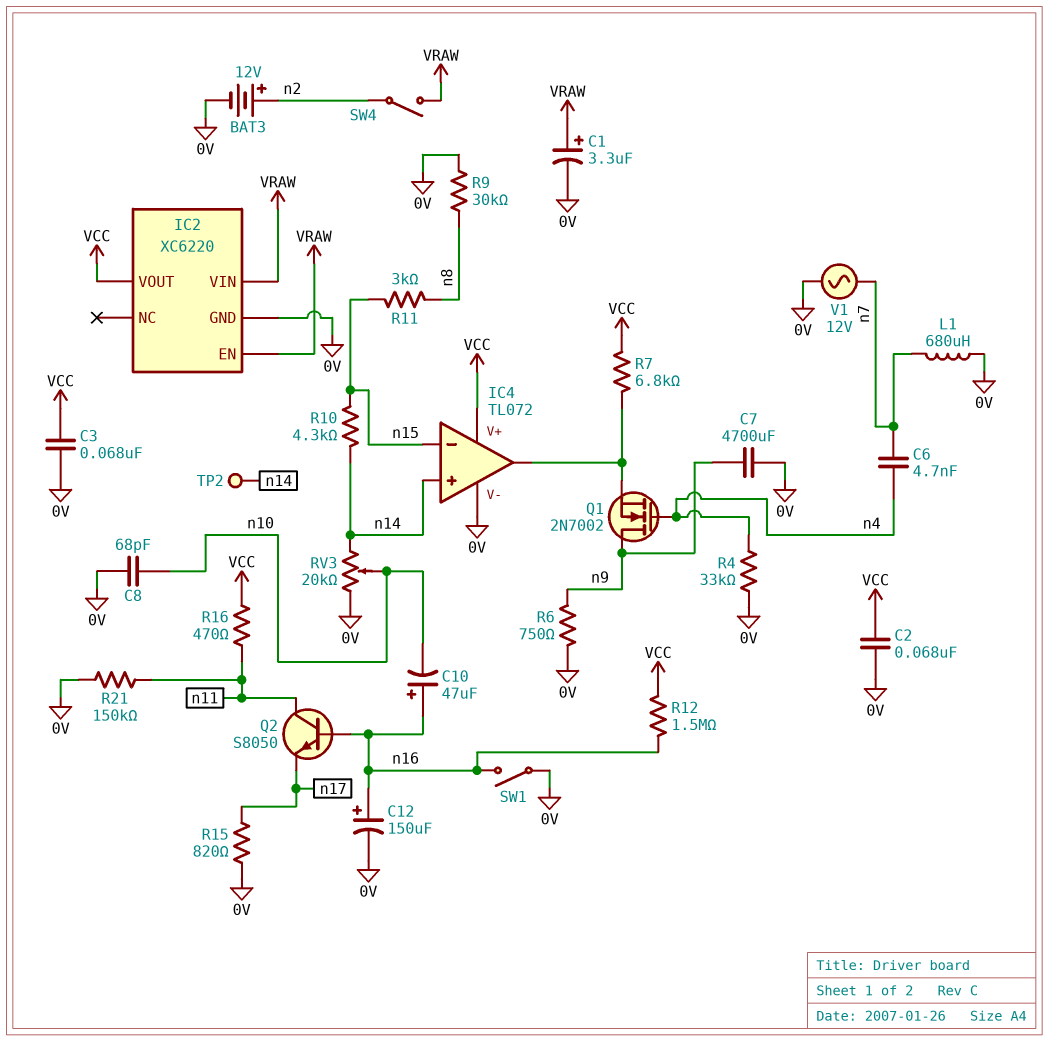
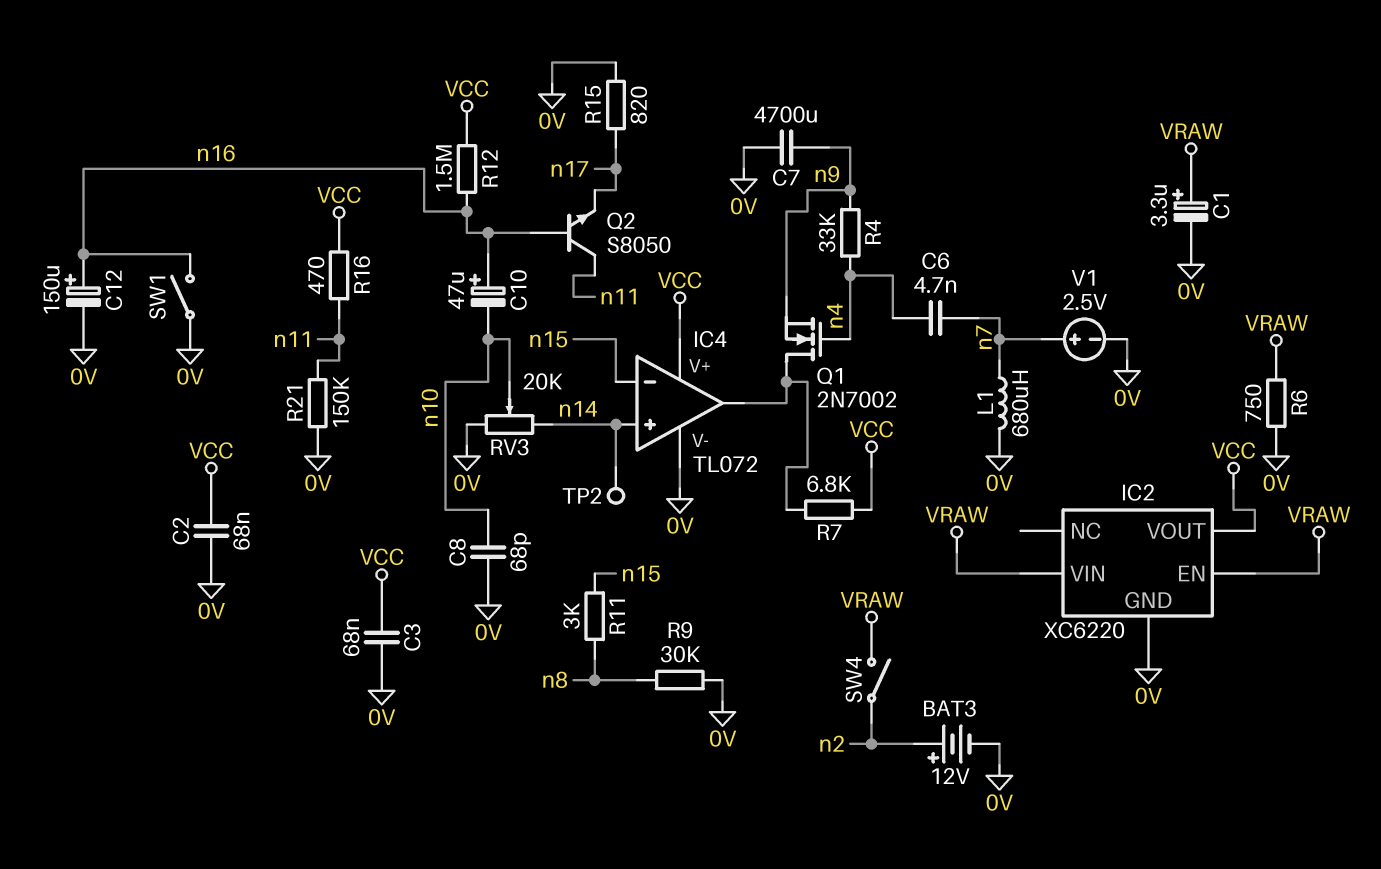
Q1: NMOS 2N7002 (G n4, D n9, S IC4/out) -> NMOS 2N7002 (G n4, D IC4/out, S n9)
R4: 33k (0V, n4) -> 33k (n4, n9)
R6: 750 (0V, n9) -> 750 (0V, VRAW)
R10: 4.3k (n14, n15) -> none
V1: AC 12V (0V, n7) -> 2.5V (plus n7, minus 0V)

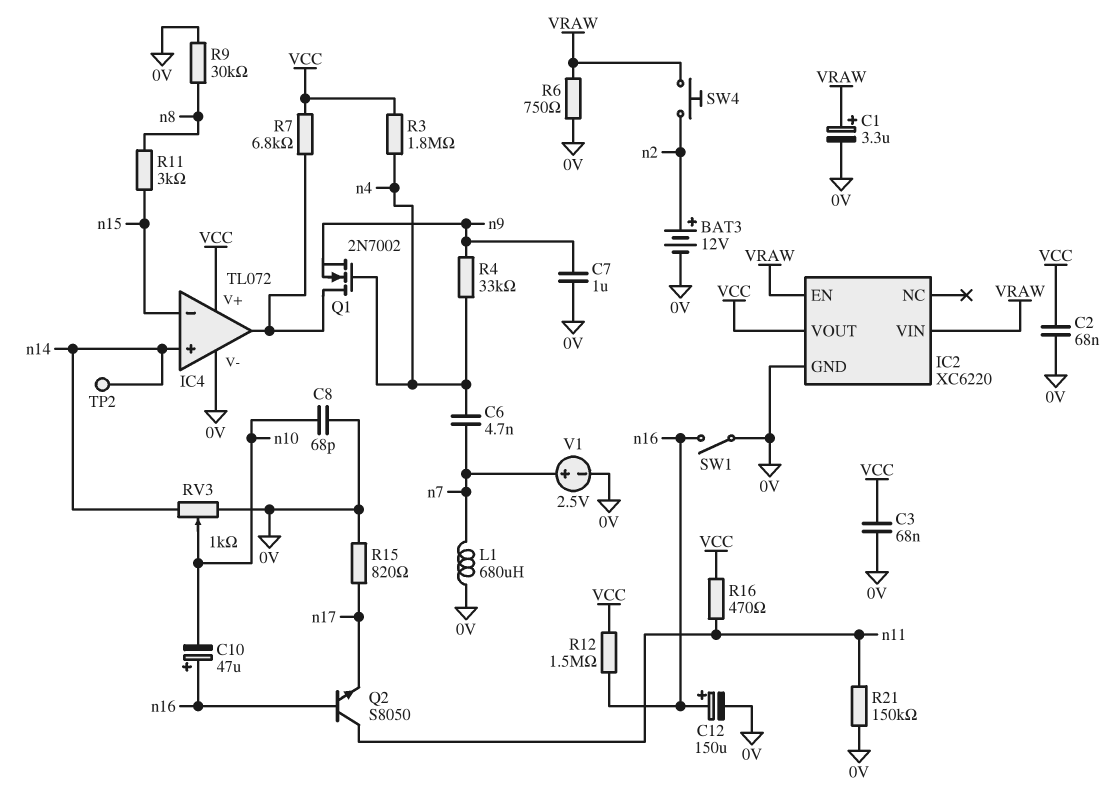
C7: 4700uF (0V, n9) -> 1uF (0V, n9)
R3: none -> 1.8M (VCC, n4)
RV3: 20k (0V, n14, wiper n10) -> 1k (0V, n14, wiper n10)
SW4: switch (VRAW, n2) -> button (VRAW, n2)

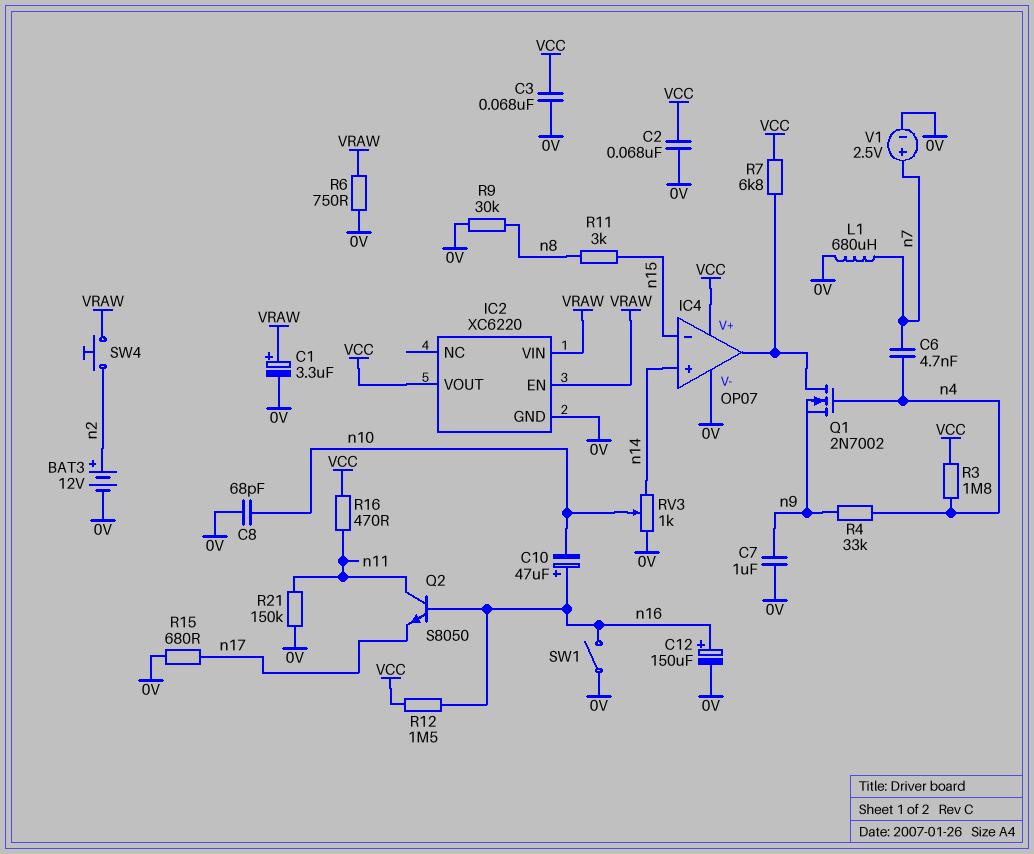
IC4: TL072 -> OP07
R15: 820 (0V, n17) -> 680 (0V, n17)
TP2: test point (n14) -> none

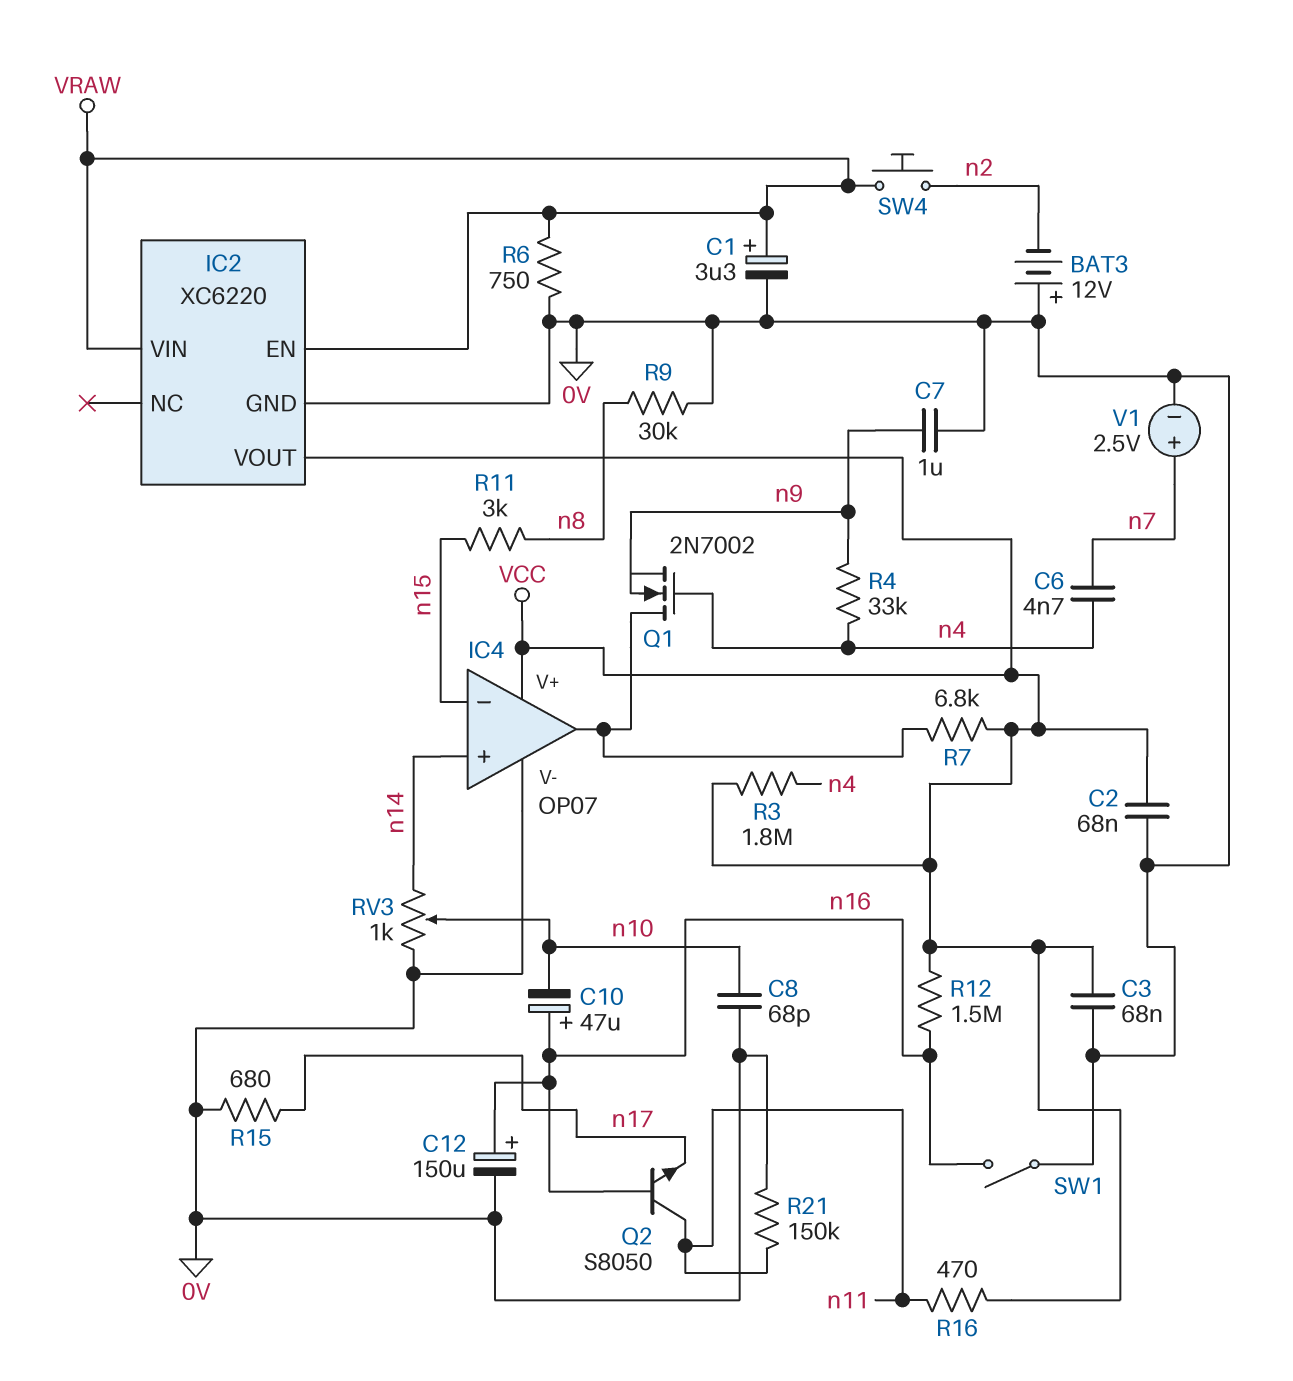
BAT3: 12V (plus n2, minus 0V) -> 12V (plus 0V, minus n2)
L1: 680uH (0V, n7) -> none

